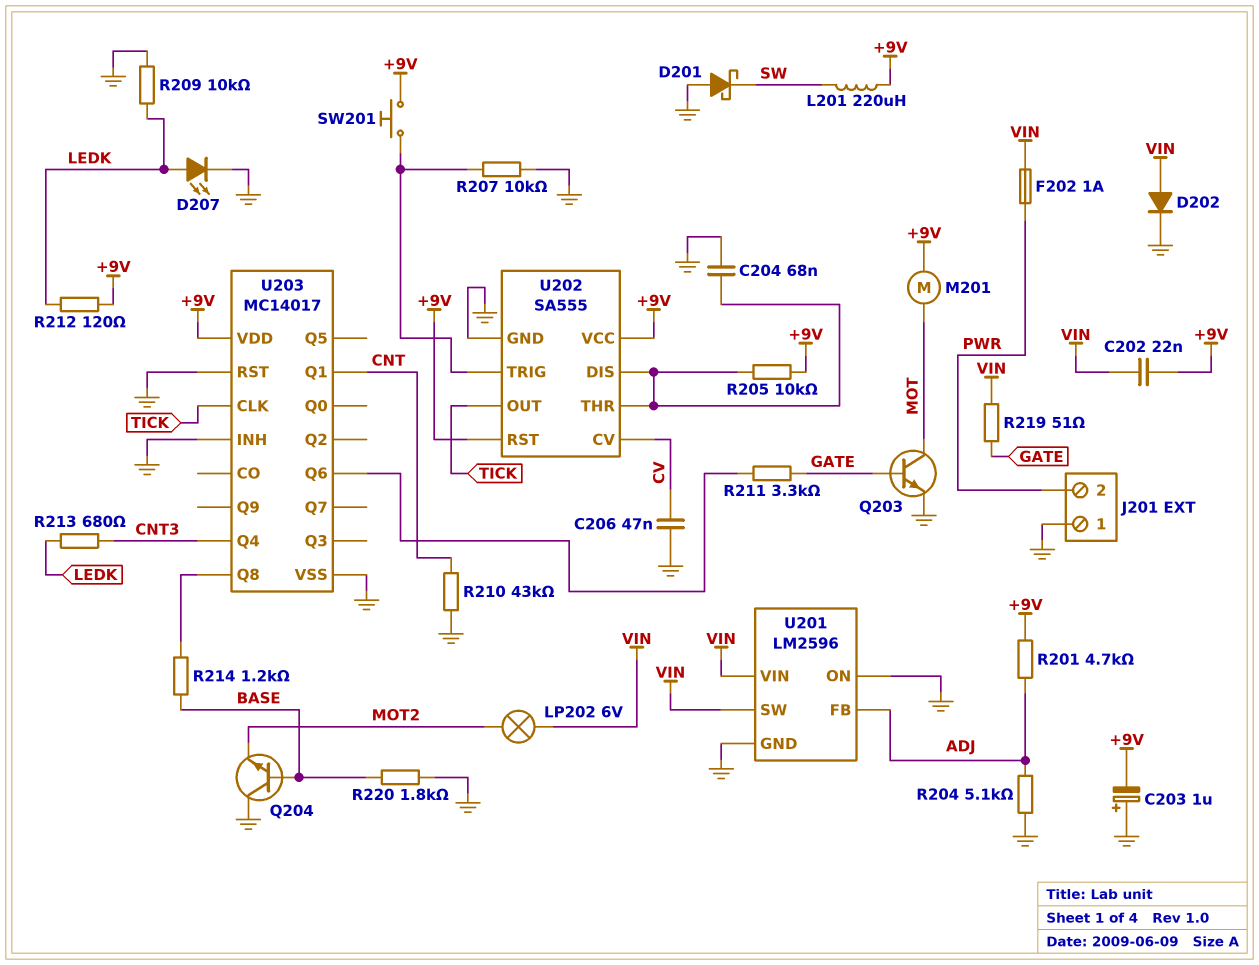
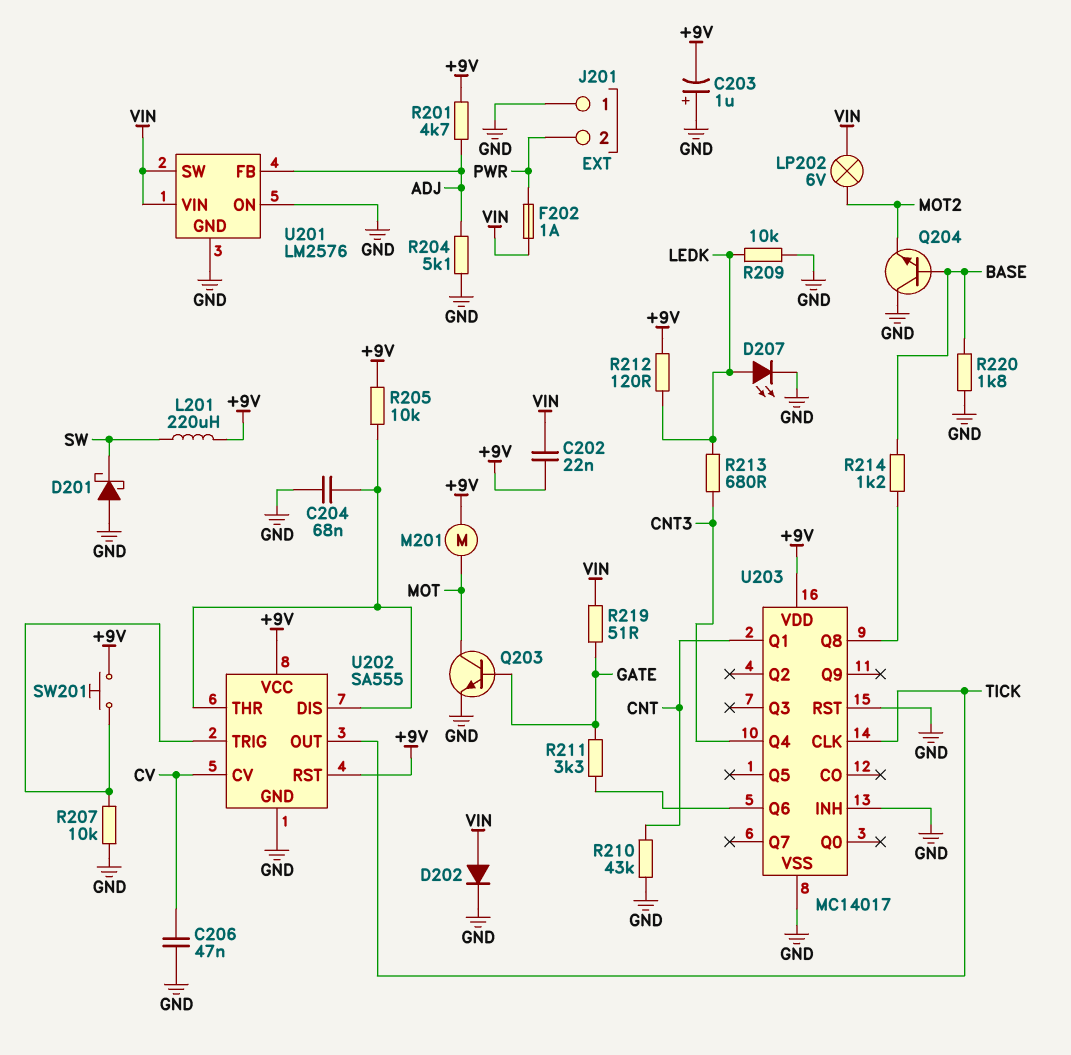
U201: LM2596 -> LM2576

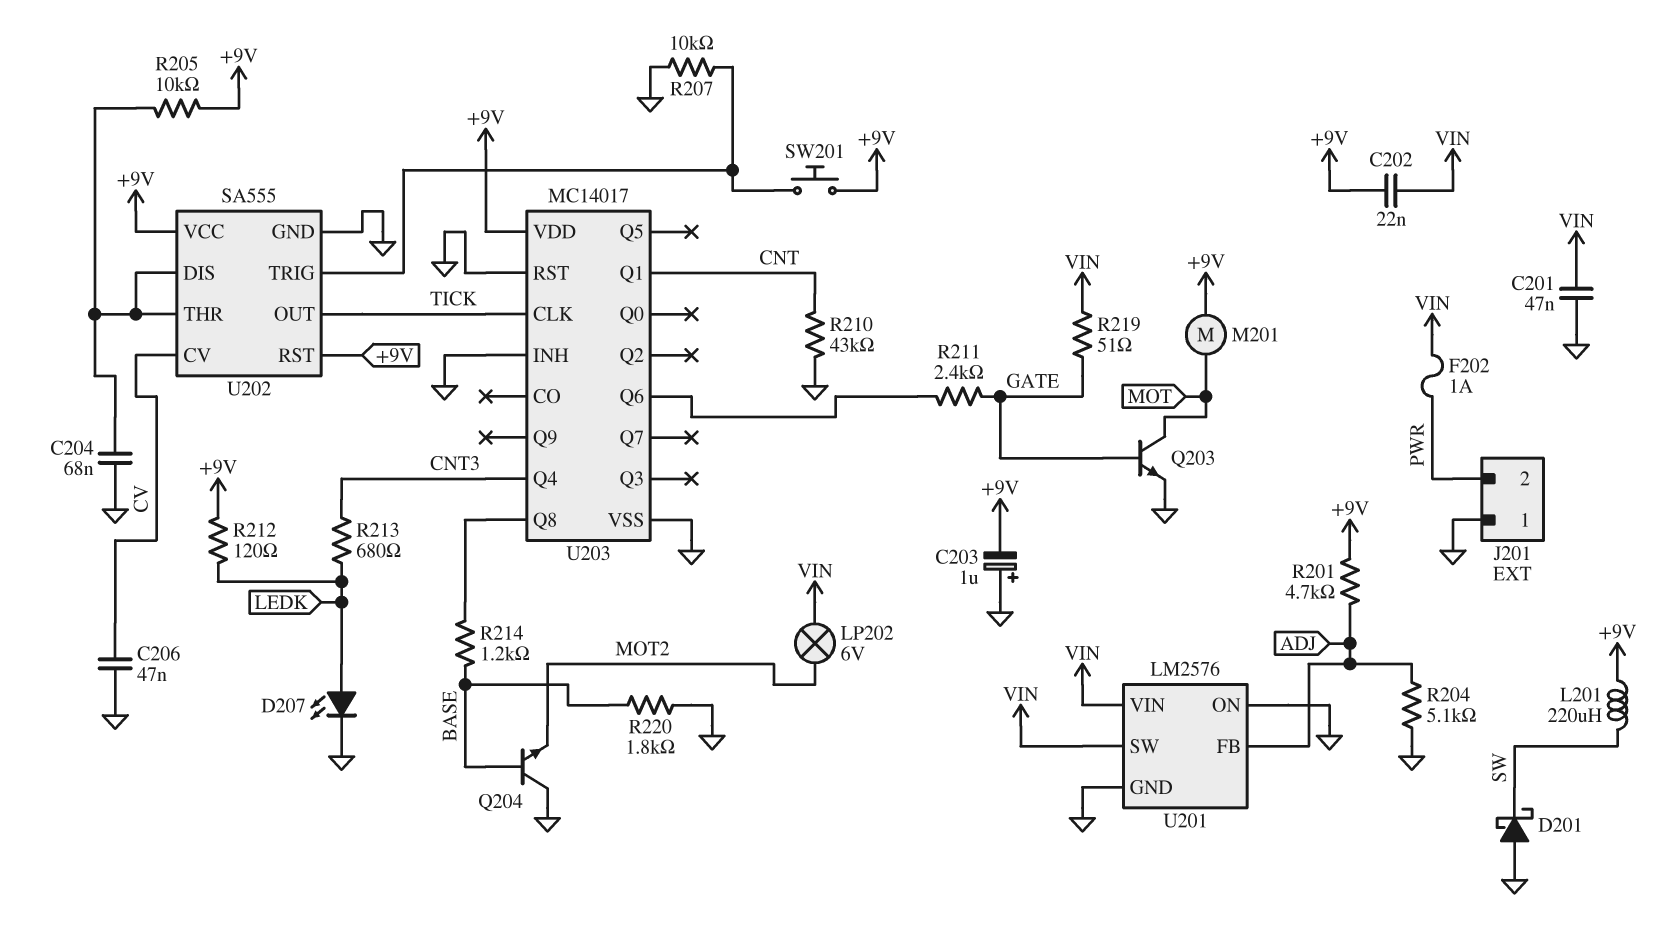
C201: none -> 47nF (GND, VIN)
D202: diode (A VIN, K GND) -> none
R209: 10k (GND, LEDK) -> none
R211: 3.3k (GATE, U203/Q6) -> 2.4k (GATE, U203/Q6)

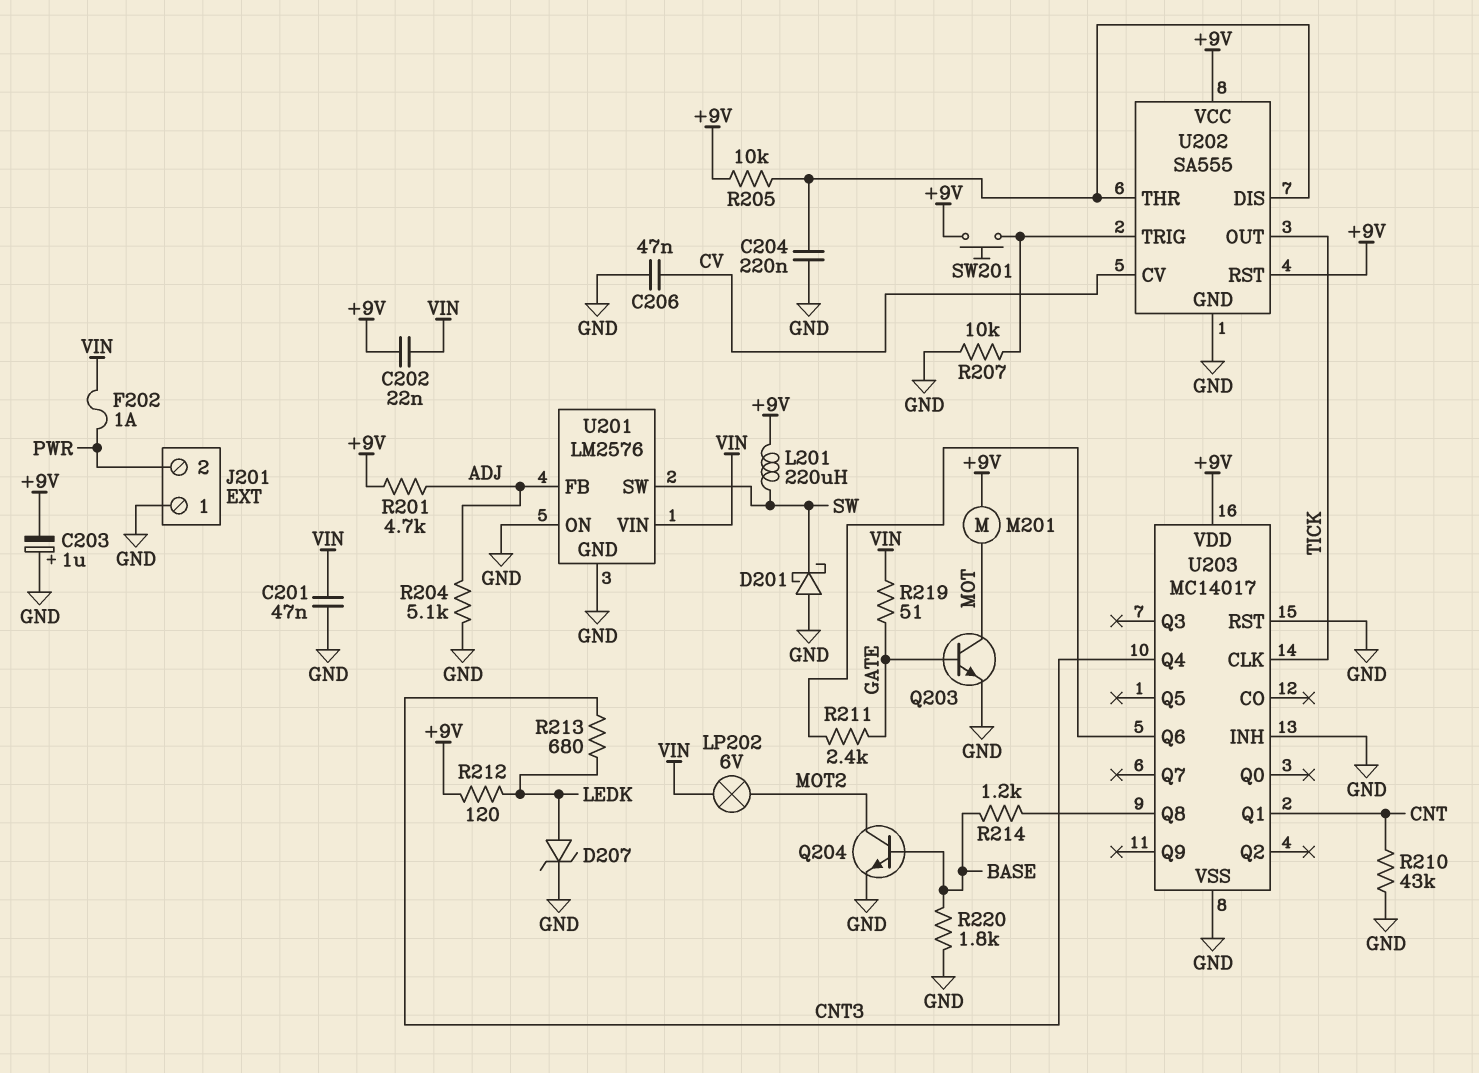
C204: 68nF (GND, U202/DIS) -> 220nF (GND, U202/DIS)
D207: LED (A LEDK, K GND) -> zener (A LEDK, K GND)
Q204: NPN (B BASE, C GND, E MOT2) -> NPN (B BASE, C MOT2, E GND)
U201 pin SW: VIN -> SW

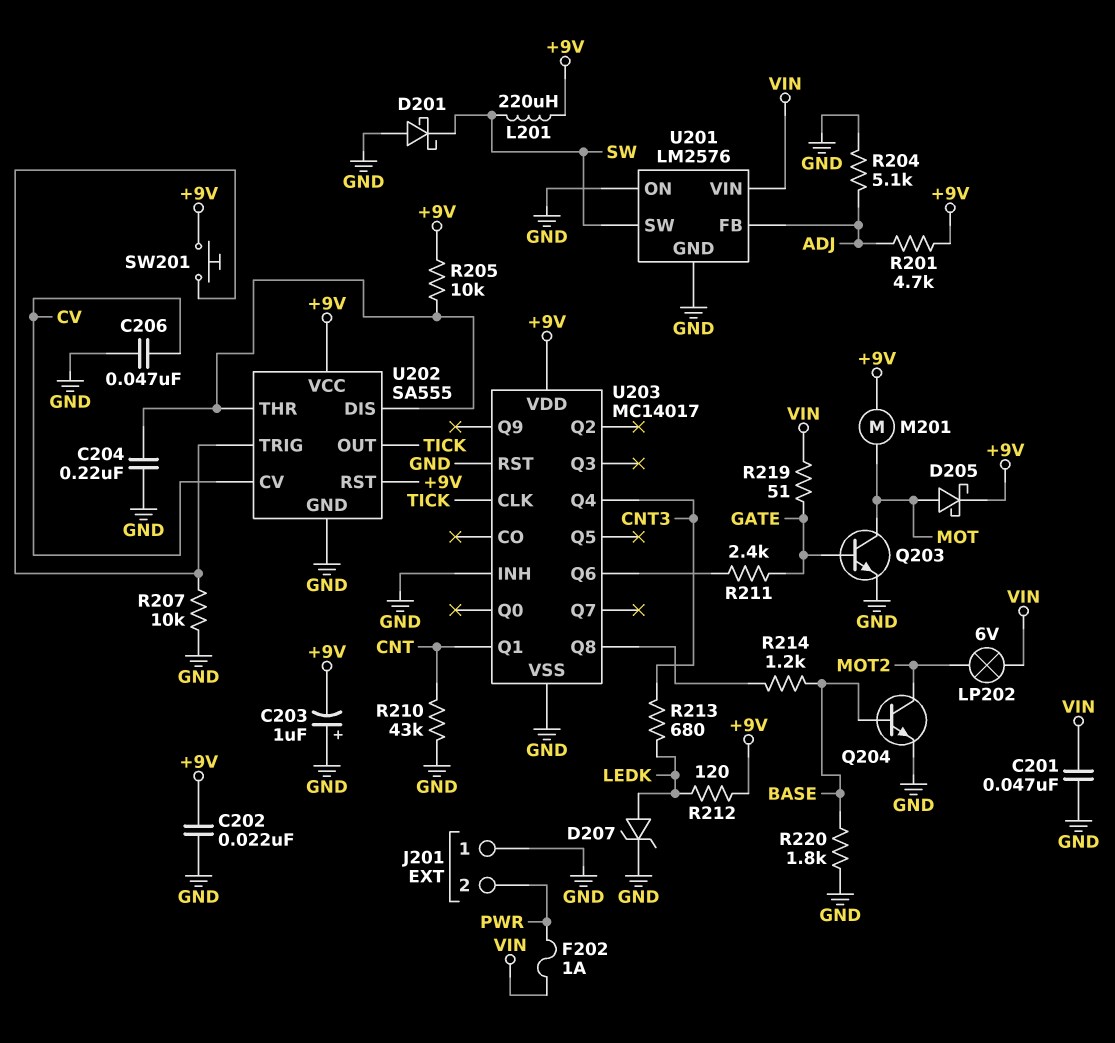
C202: 22nF (+9V, VIN) -> 22nF (+9V, GND)
D205: none -> schottky (A MOT, K +9V)

